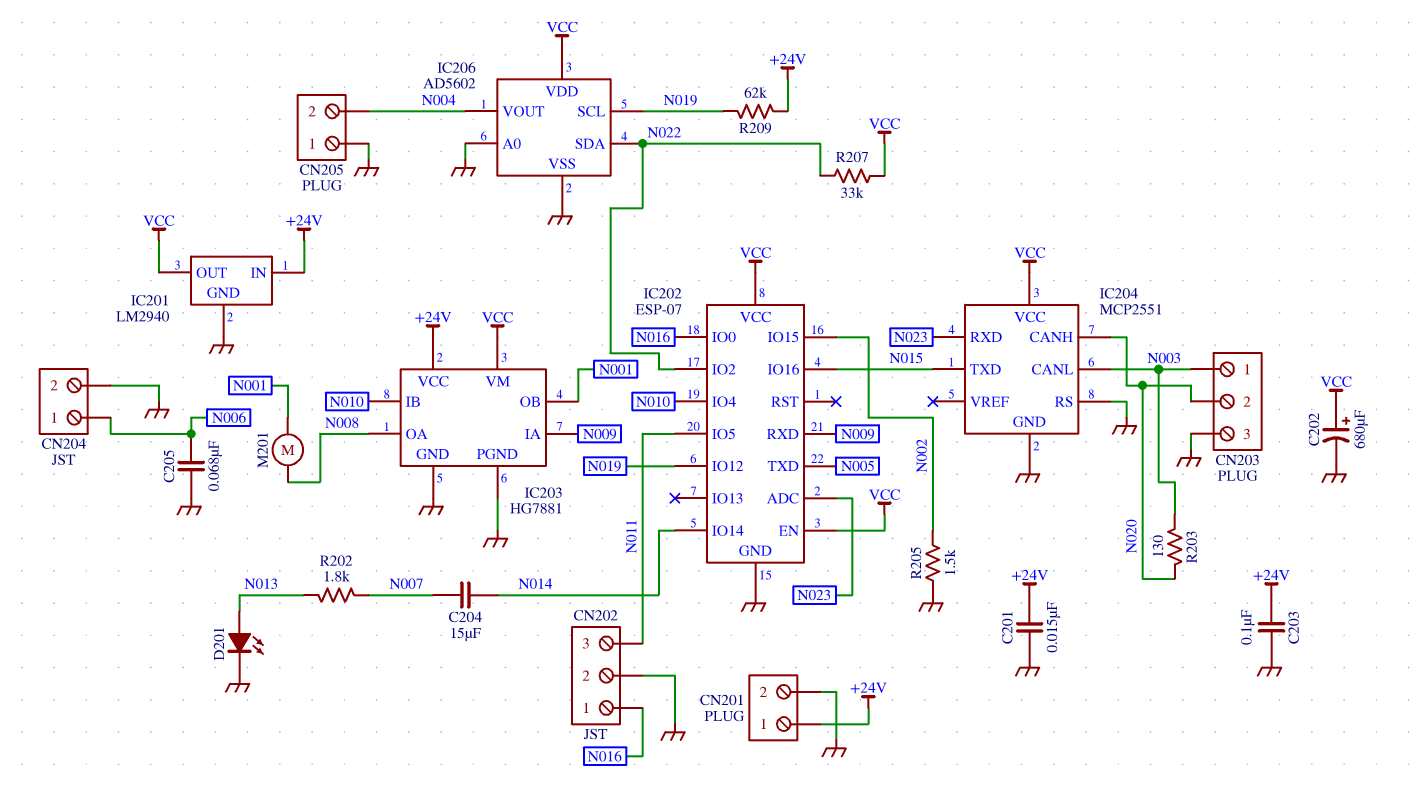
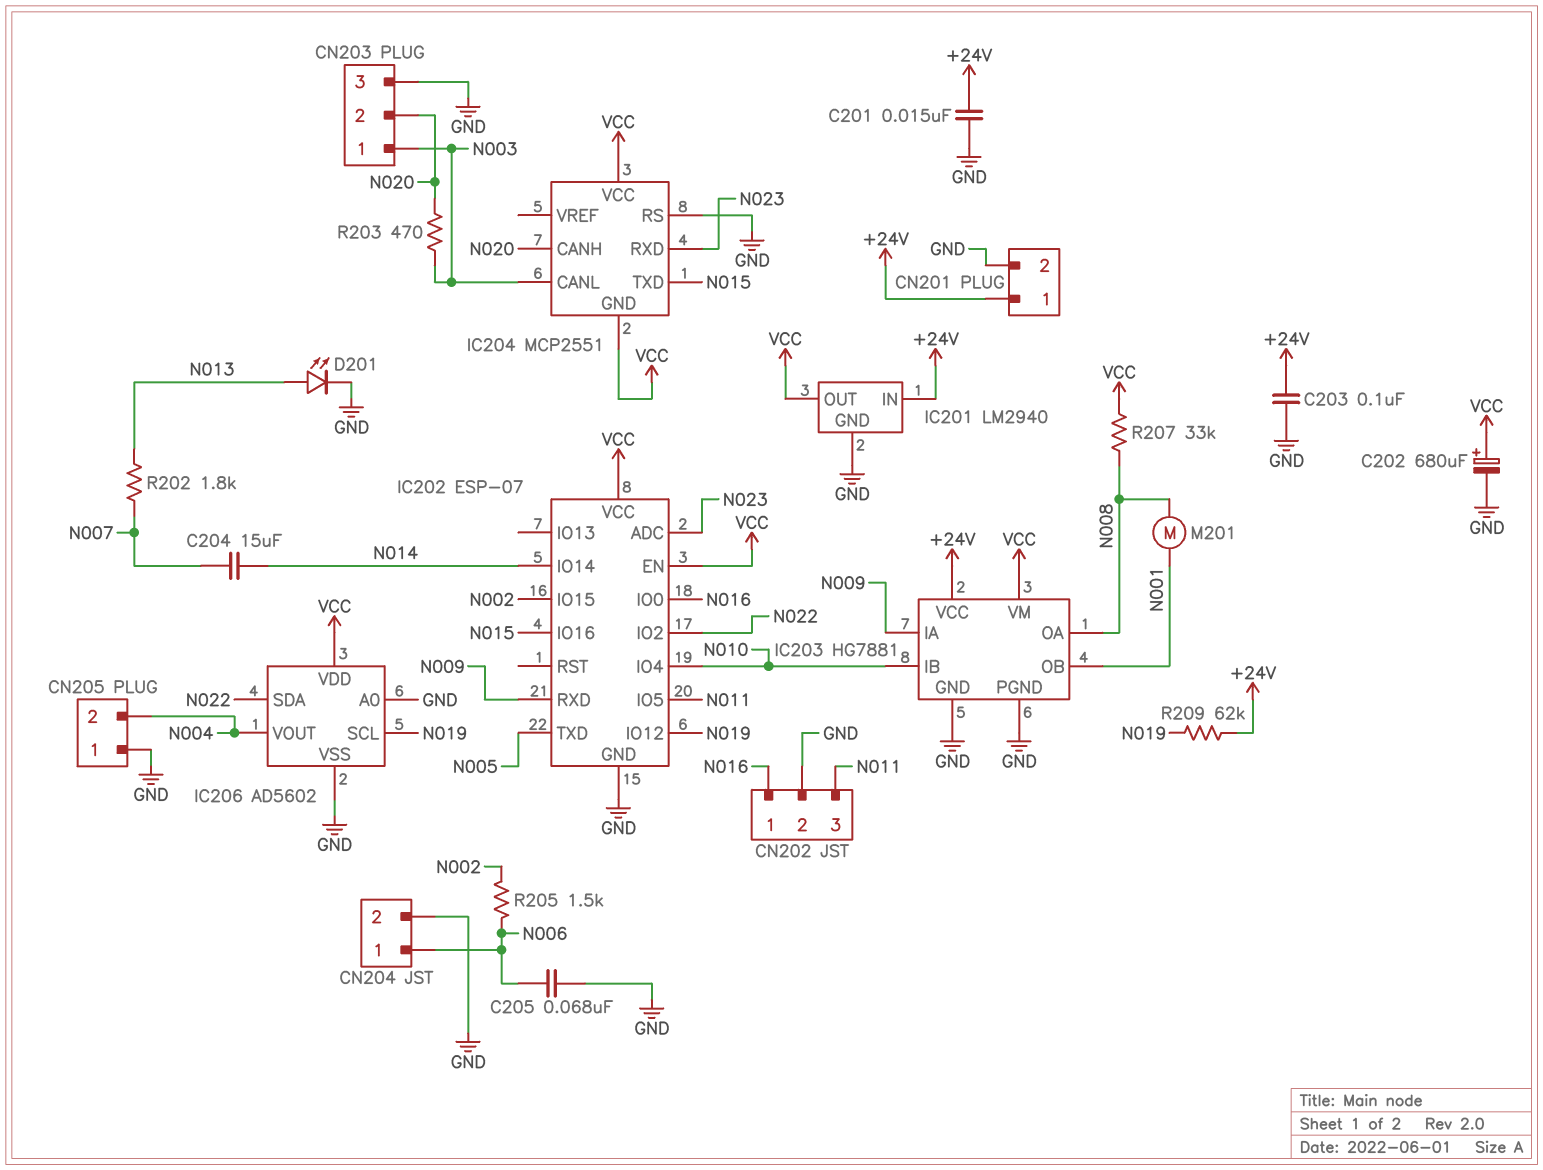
IC204 pin GND: GND -> VCC
R203: 130 (N003, N020) -> 470 (N003, N020)
R205: 1.5k (GND, N002) -> 1.5k (N002, N006)
R207: 33k (N022, VCC) -> 33k (N008, VCC)

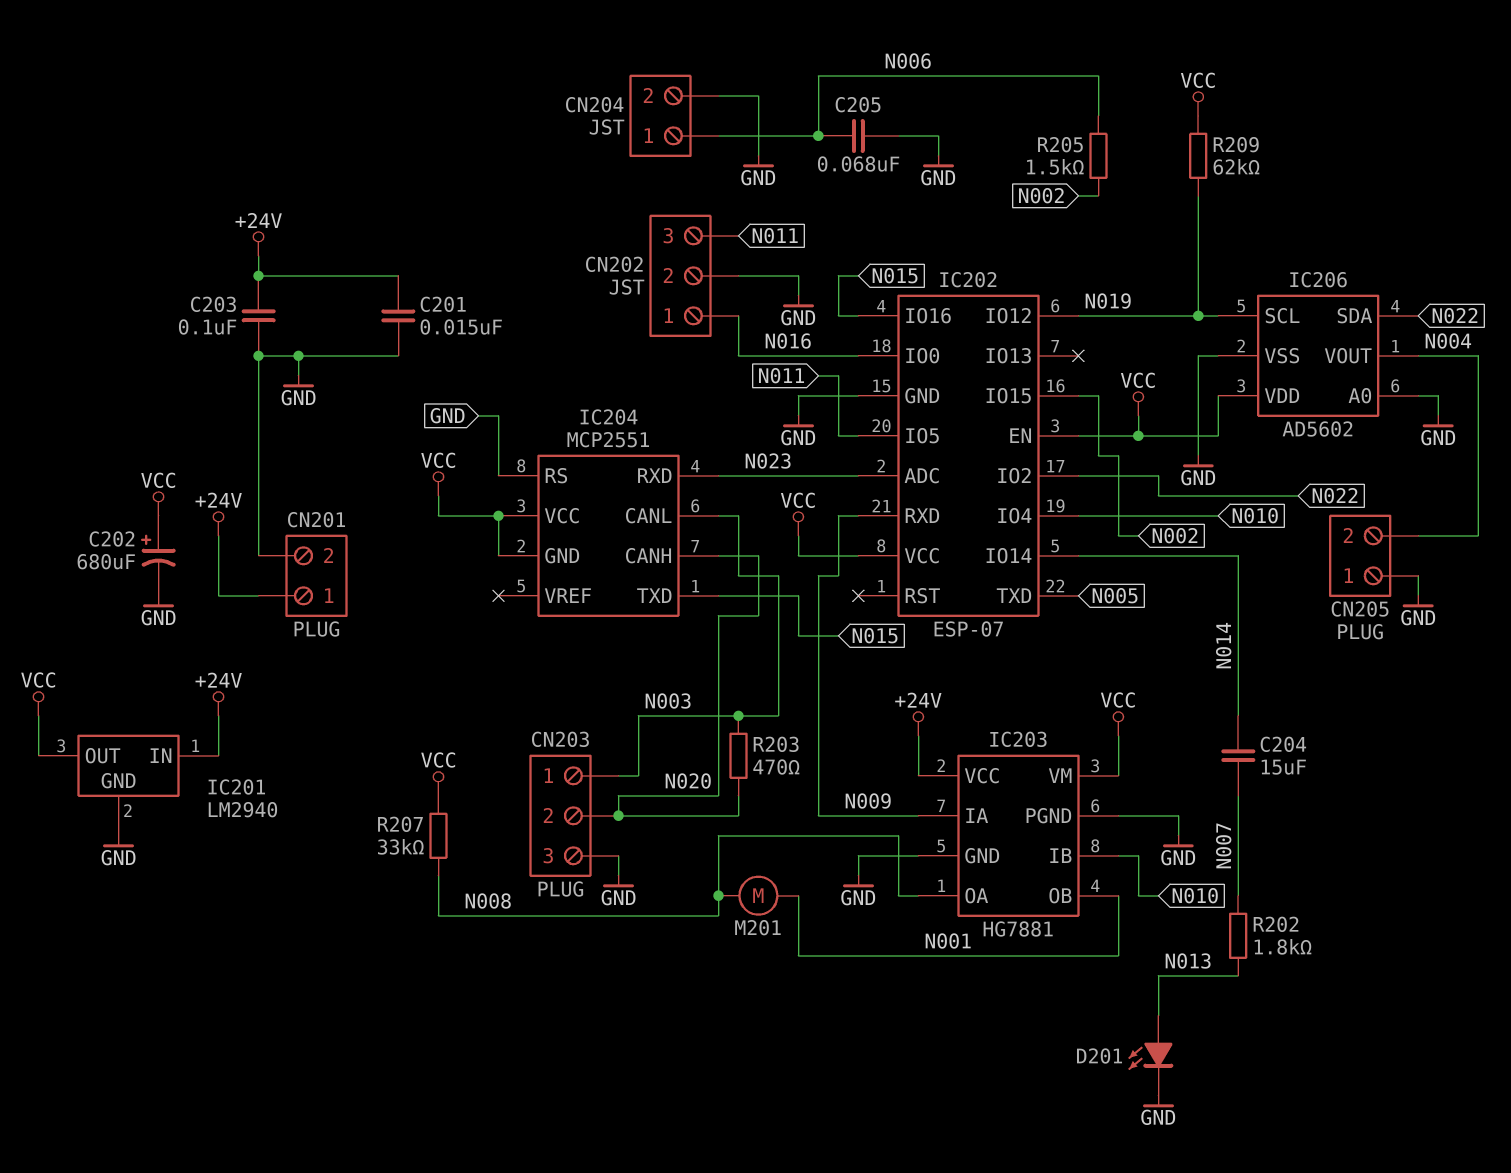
R209: 62k (+24V, N019) -> 62k (N019, VCC)

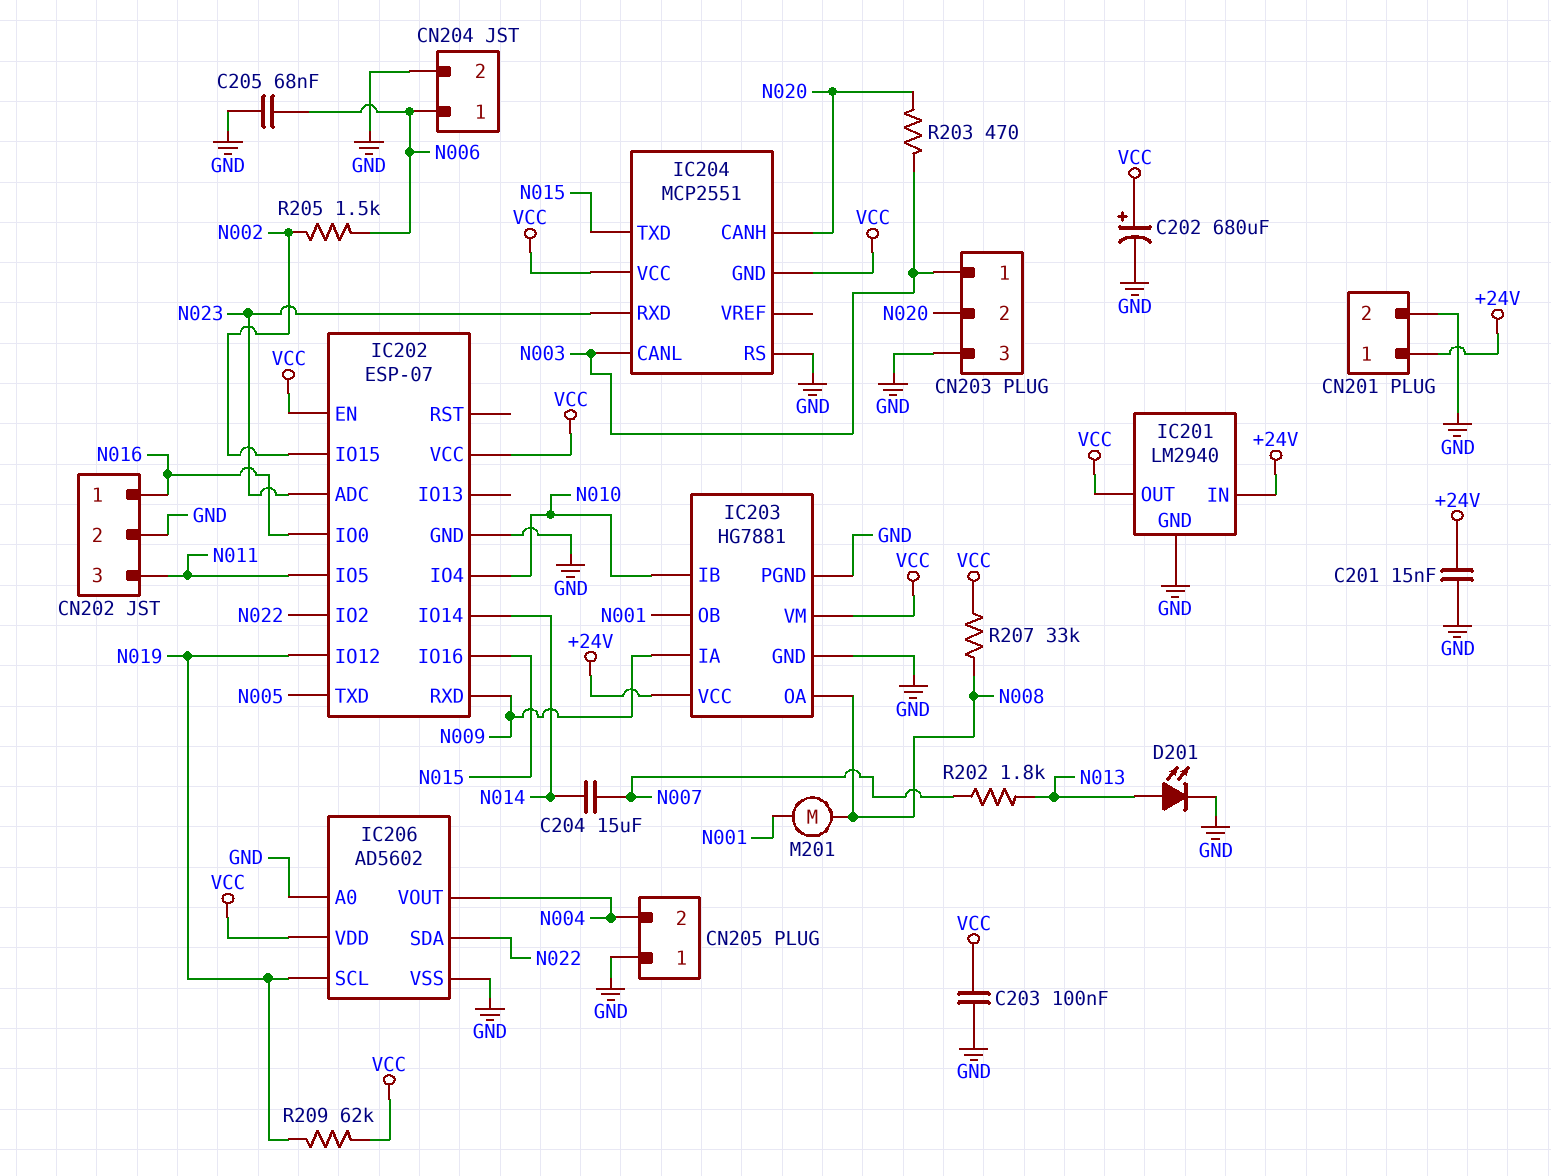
C203: 100nF (+24V, GND) -> 100nF (GND, VCC)

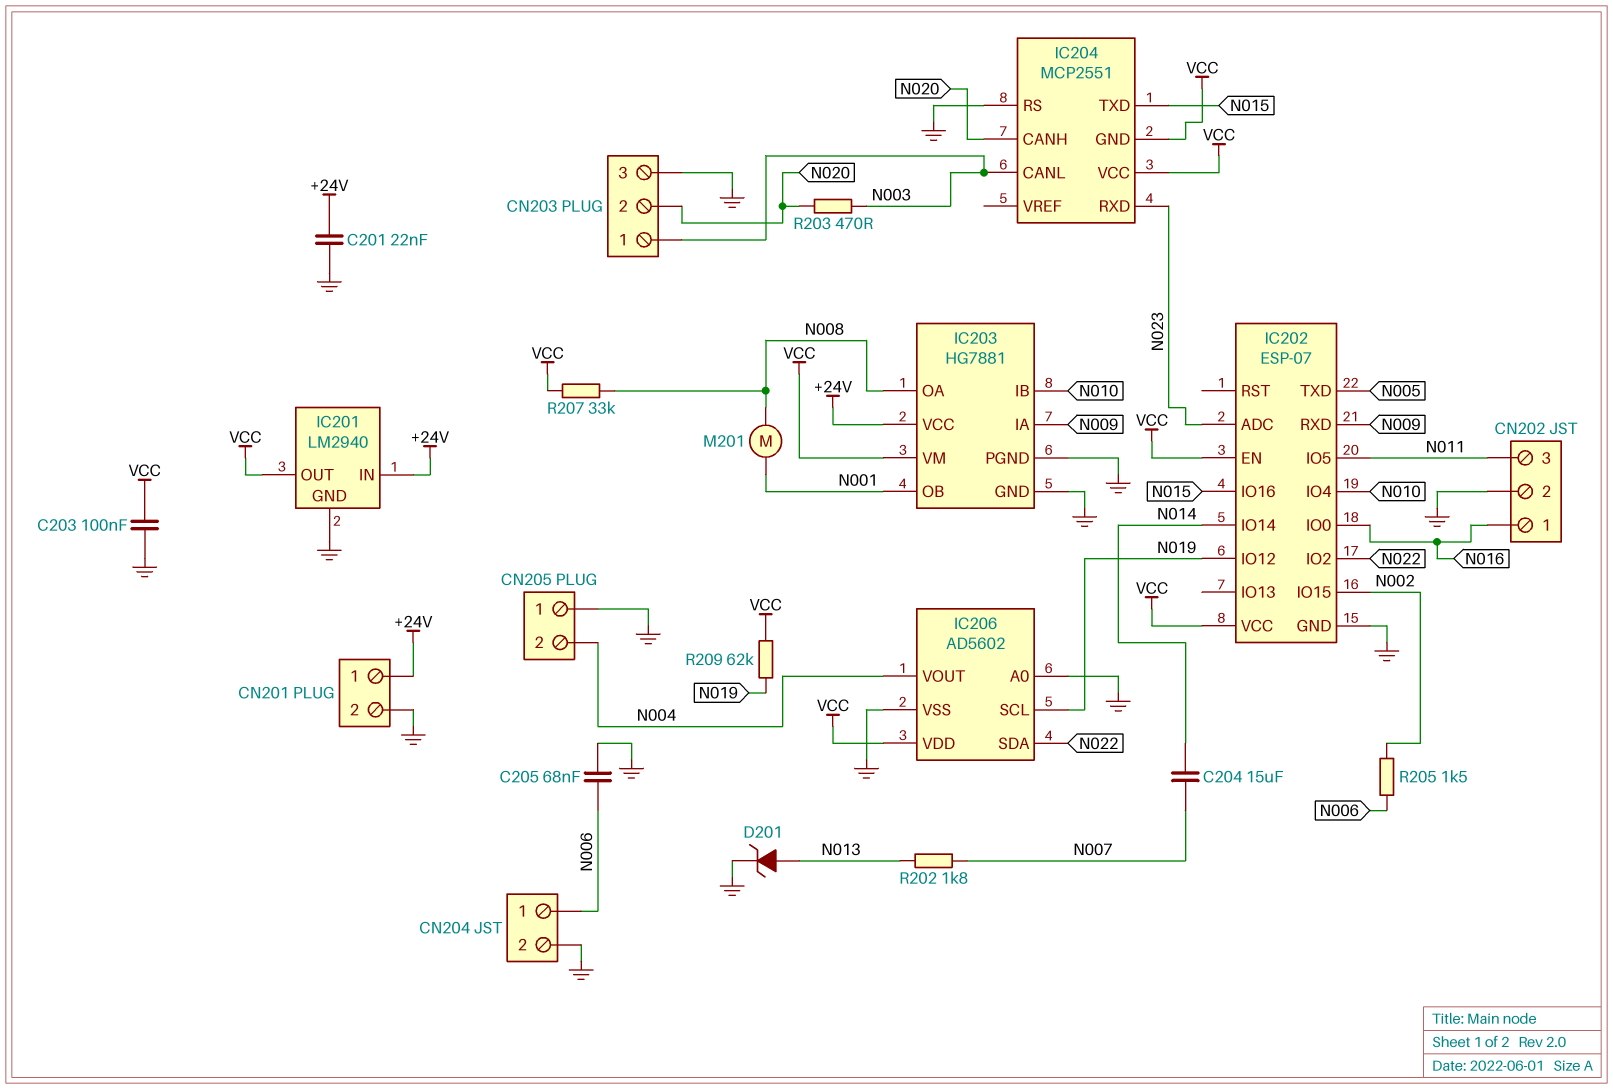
C201: 15nF (+24V, GND) -> 22nF (+24V, GND)
C202: 680uF (plus VCC, minus GND) -> none
D201: LED (A N013, K GND) -> zener (A N013, K GND)

